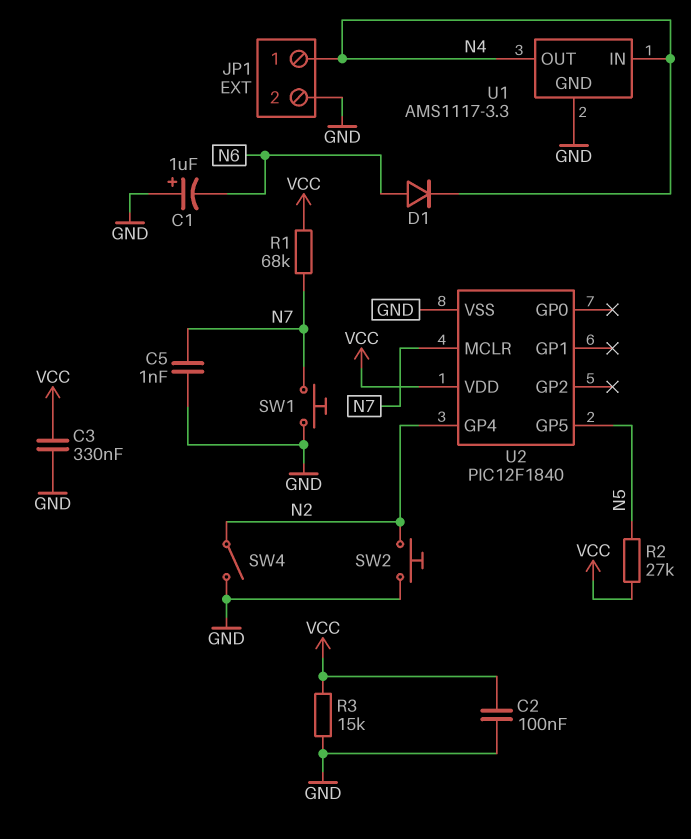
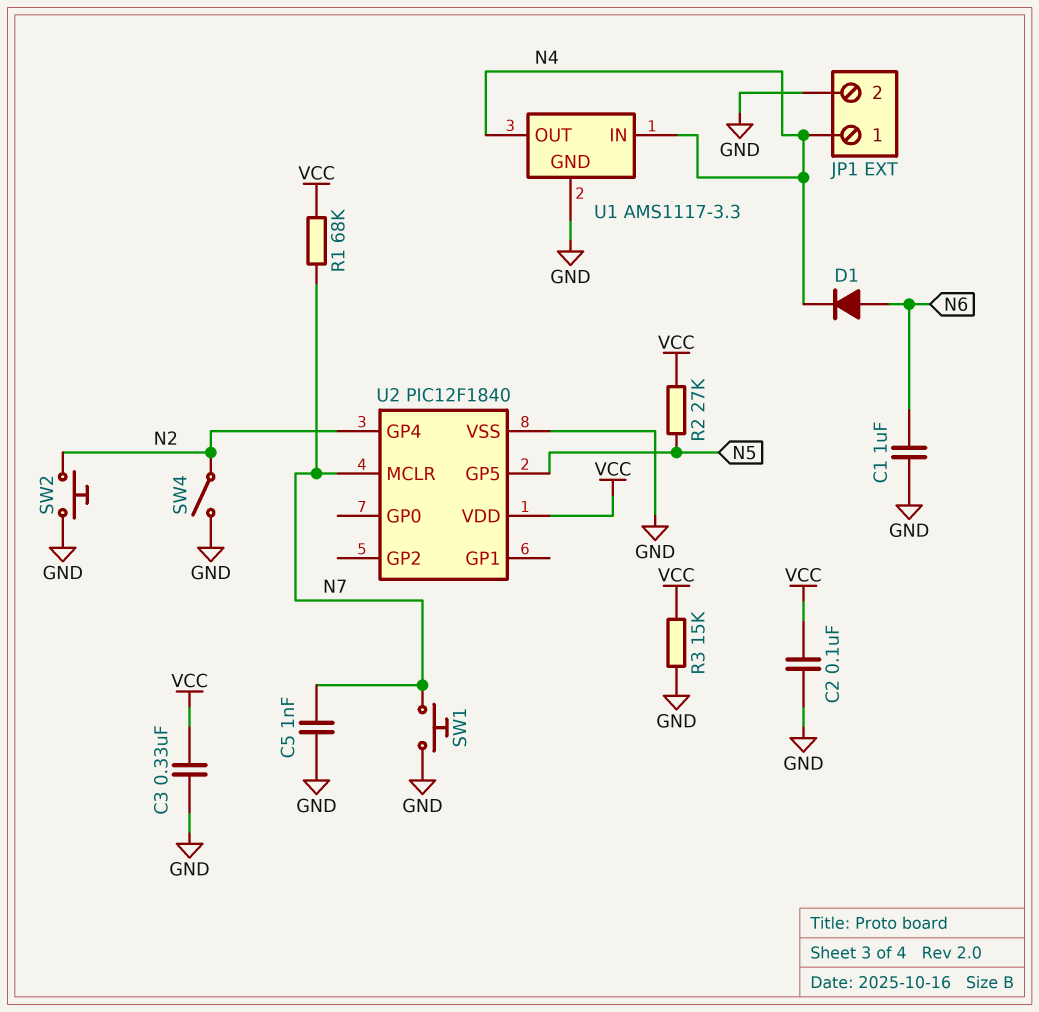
C1: 1uF (plus GND, minus N6) -> 1uF (GND, N6)

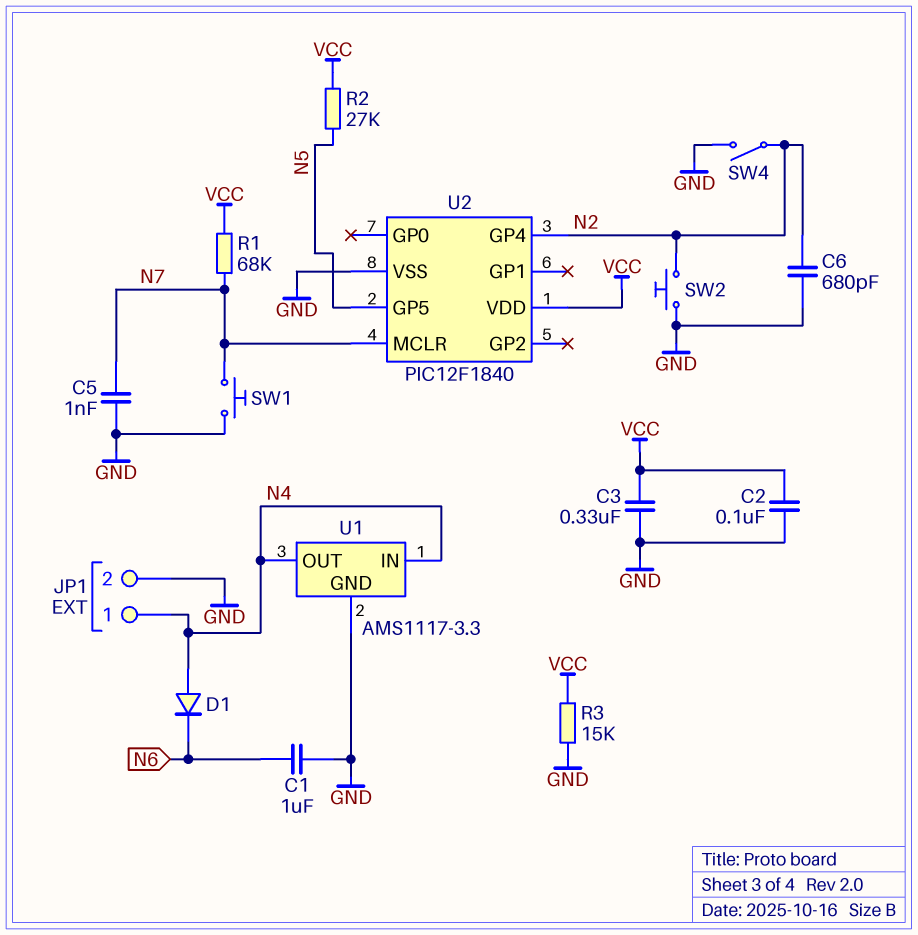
C6: none -> 680pF (GND, N2)
D1: diode (A N6, K N4) -> diode (A N4, K N6)

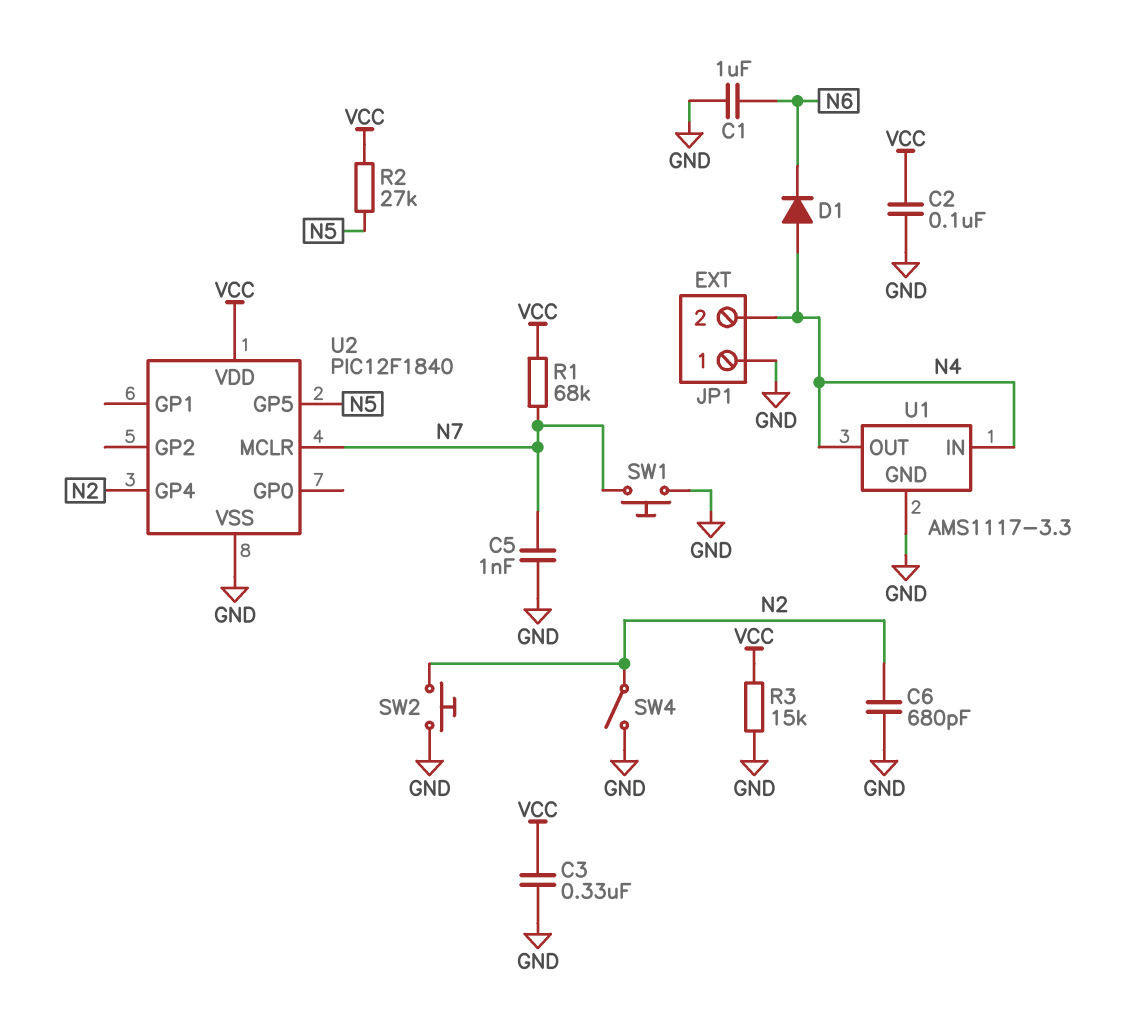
JP1 pin 1: N4 -> GND
JP1 pin 2: GND -> N4

